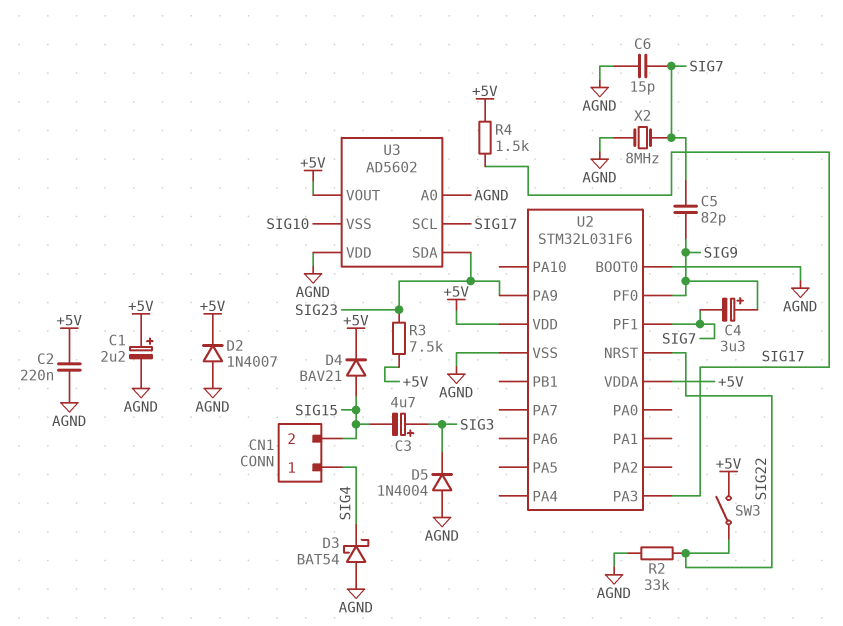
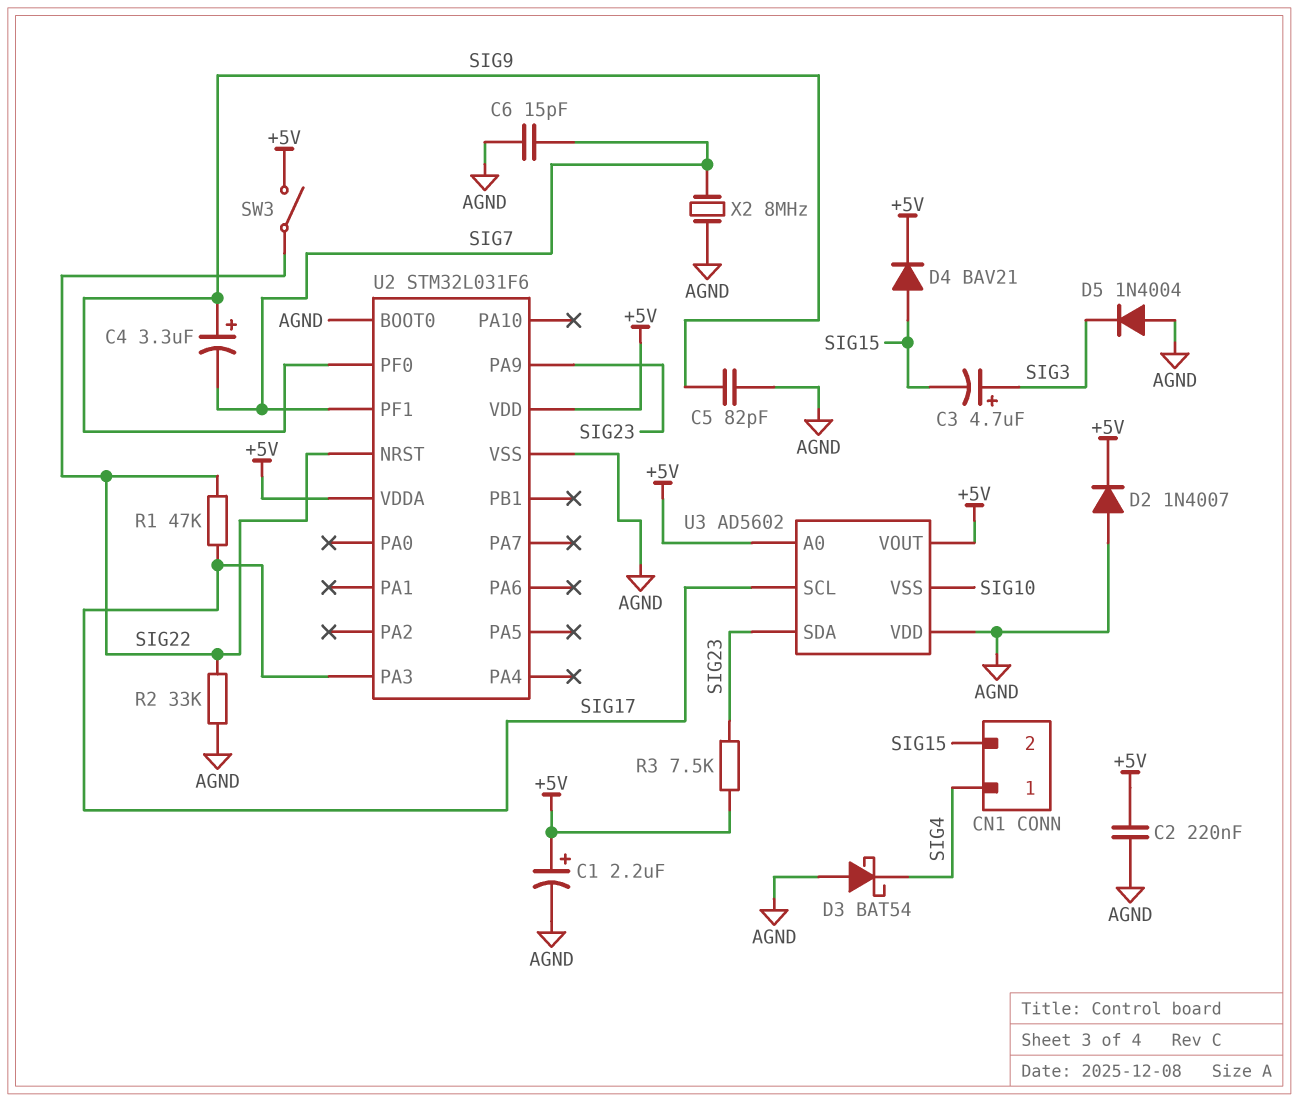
C5: 82pF (SIG7, SIG9) -> 82pF (AGND, SIG9)
R1: none -> 47k (SIG17, SIG22)
R4: 1.5k (+5V, SIG17) -> none
U3 pin A0: AGND -> +5V

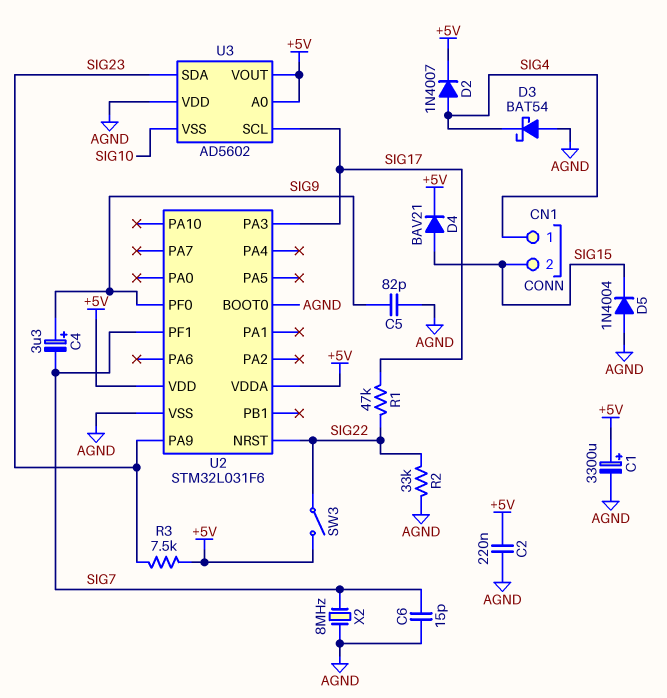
C1: 2.2uF (plus +5V, minus AGND) -> 3300uF (plus +5V, minus AGND)
C3: 4.7uF (plus SIG3, minus SIG15) -> none
D2: diode 1N4007 (A AGND, K +5V) -> diode 1N4007 (A SIG4, K +5V)
D5: diode 1N4004 (A AGND, K SIG3) -> diode 1N4004 (A AGND, K SIG15)

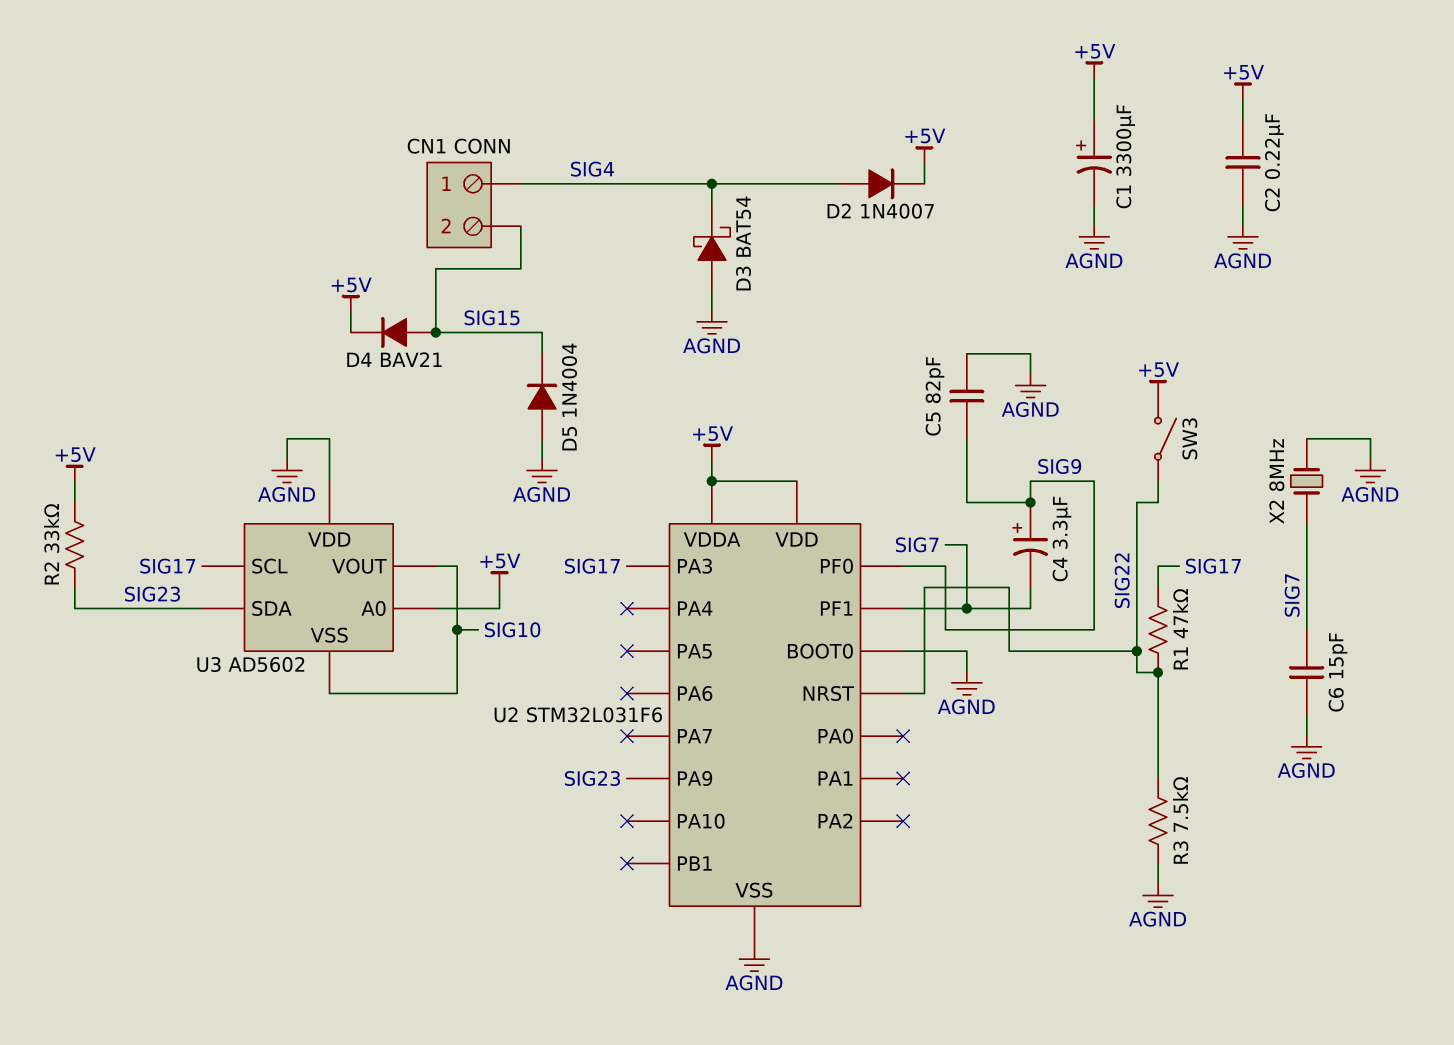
R2: 33k (AGND, SIG22) -> 33k (+5V, SIG23)
R3: 7.5k (+5V, SIG23) -> 7.5k (AGND, SIG22)
U3 pin VOUT: +5V -> SIG10

